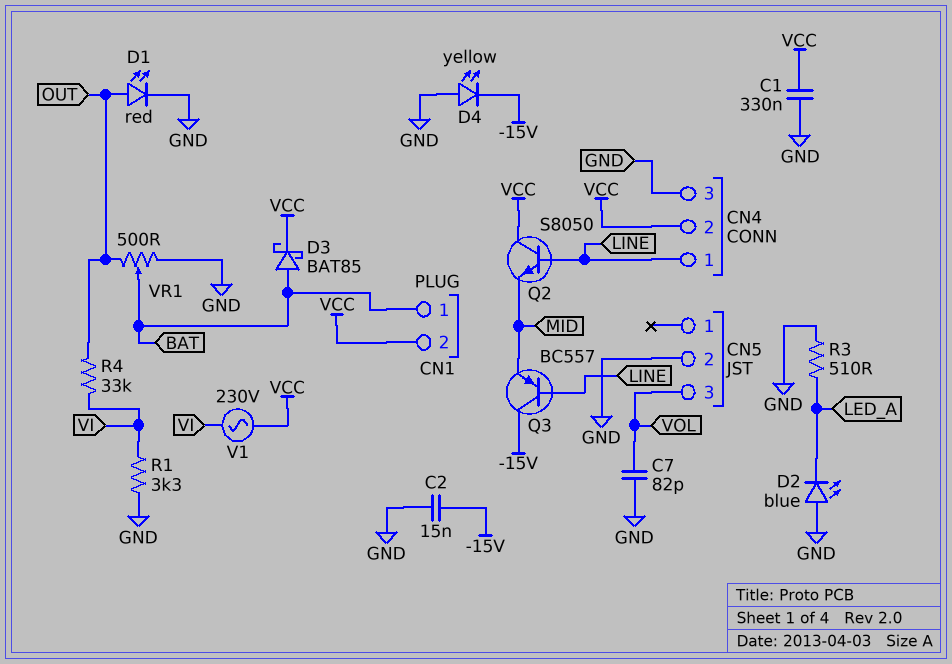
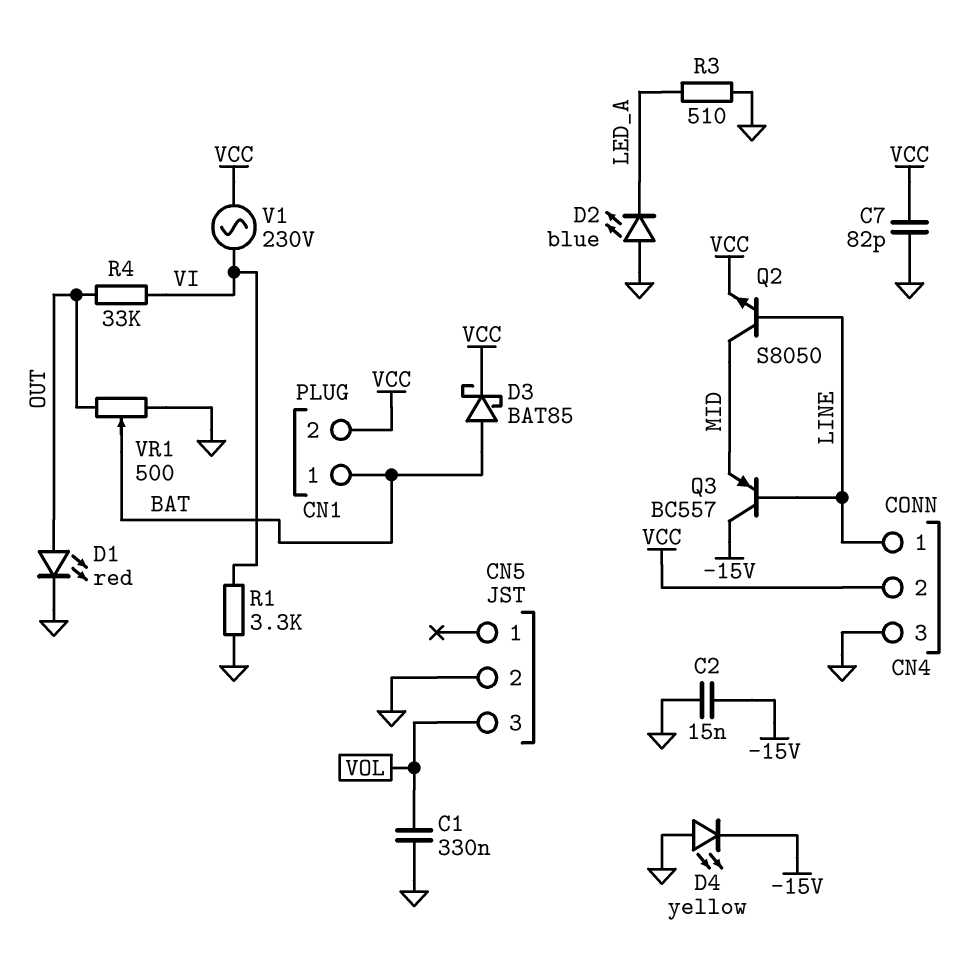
C1: 330nF (GND, VCC) -> 330nF (GND, VOL)
C7: 82pF (GND, VOL) -> 82pF (GND, VCC)
Q2: NPN S8050 (B LINE, C VCC, E MID) -> NPN S8050 (B LINE, C MID, E VCC)

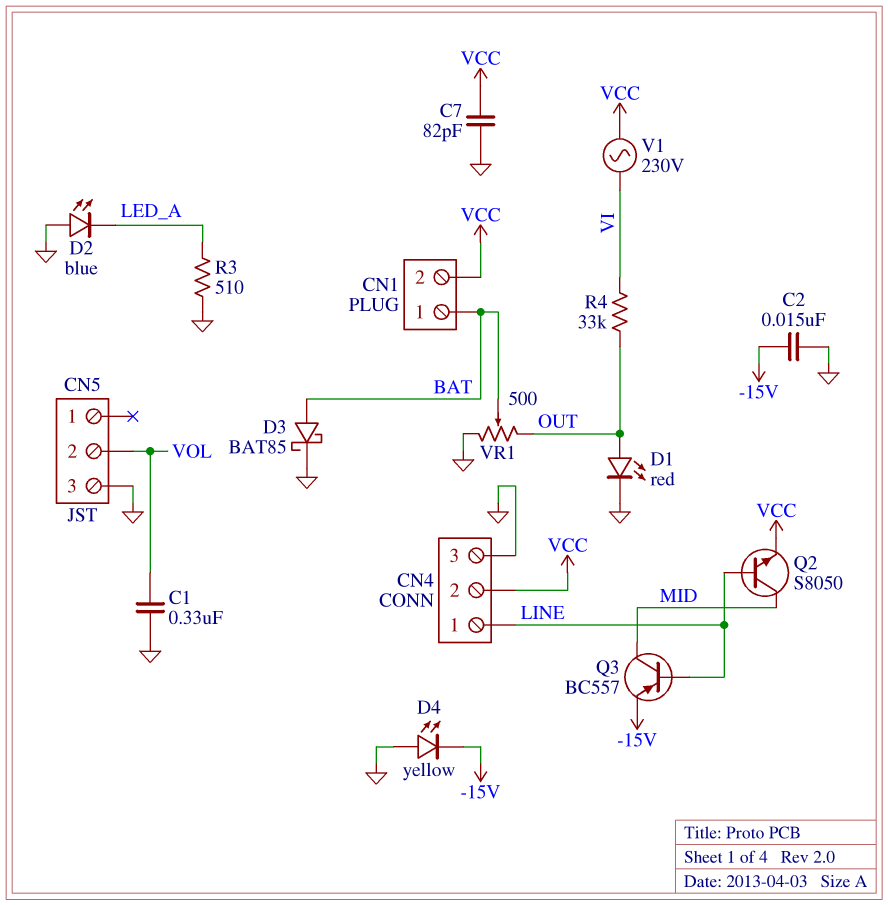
CN5 pin 2: GND -> VOL
CN5 pin 3: VOL -> GND
D3: schottky BAT85 (A BAT, K VCC) -> schottky BAT85 (A BAT, K GND)
Q3: PNP BC557 (B LINE, C -15V, E MID) -> PNP BC557 (B LINE, C MID, E -15V)
R1: 3.3k (GND, VI) -> none

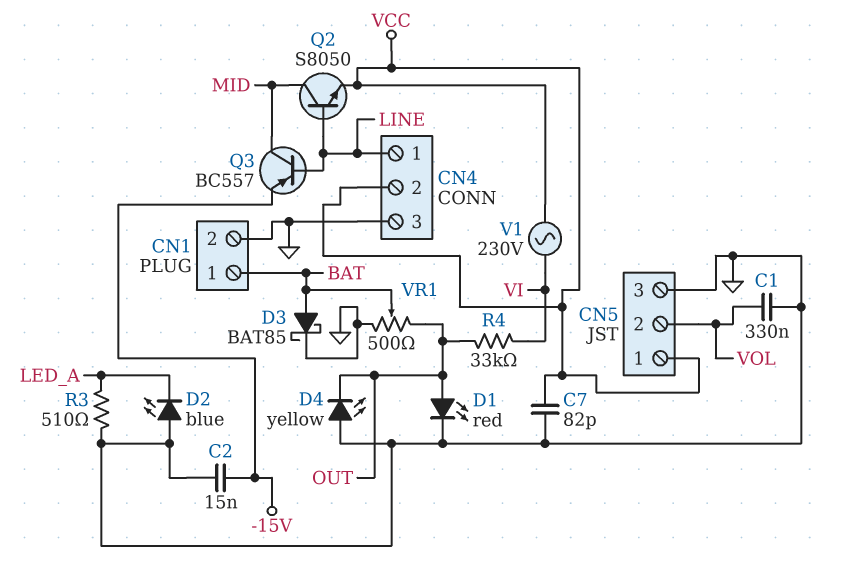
CN1 pin 2: VCC -> GND
CN5 pin 1: none -> VCC
D4: LED yellow (A GND, K -15V) -> LED yellow (A GND, K OUT)

